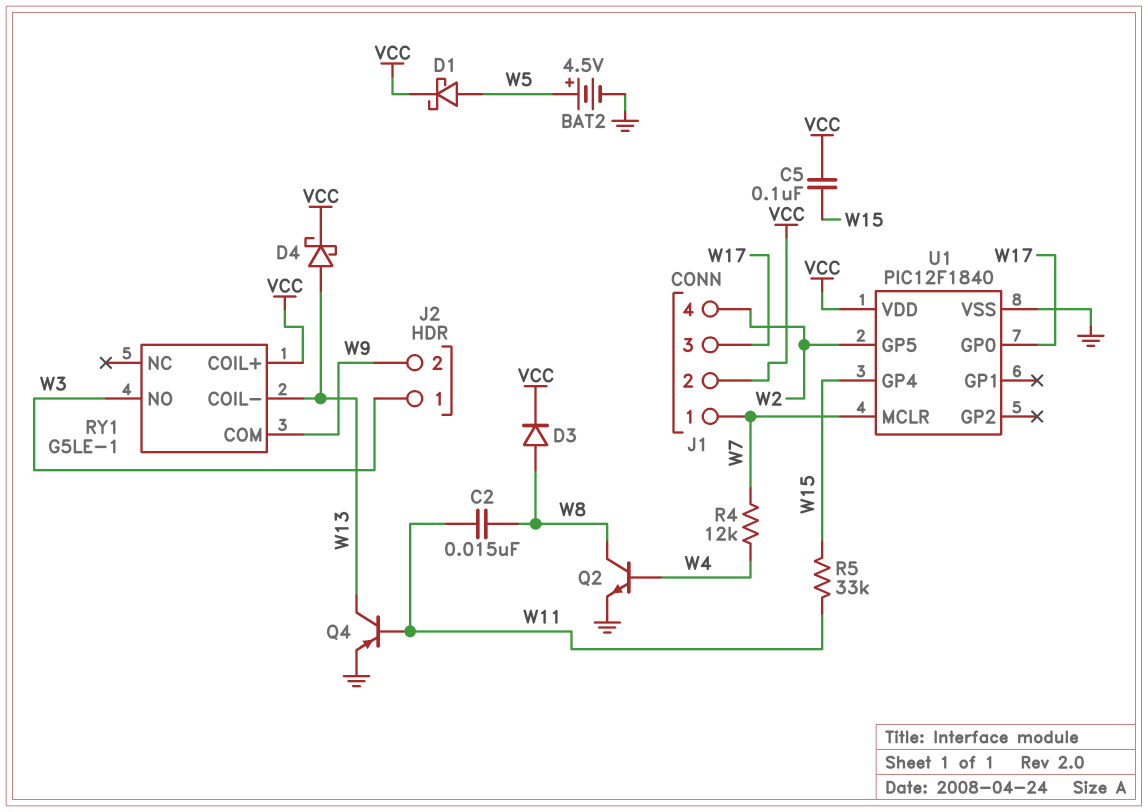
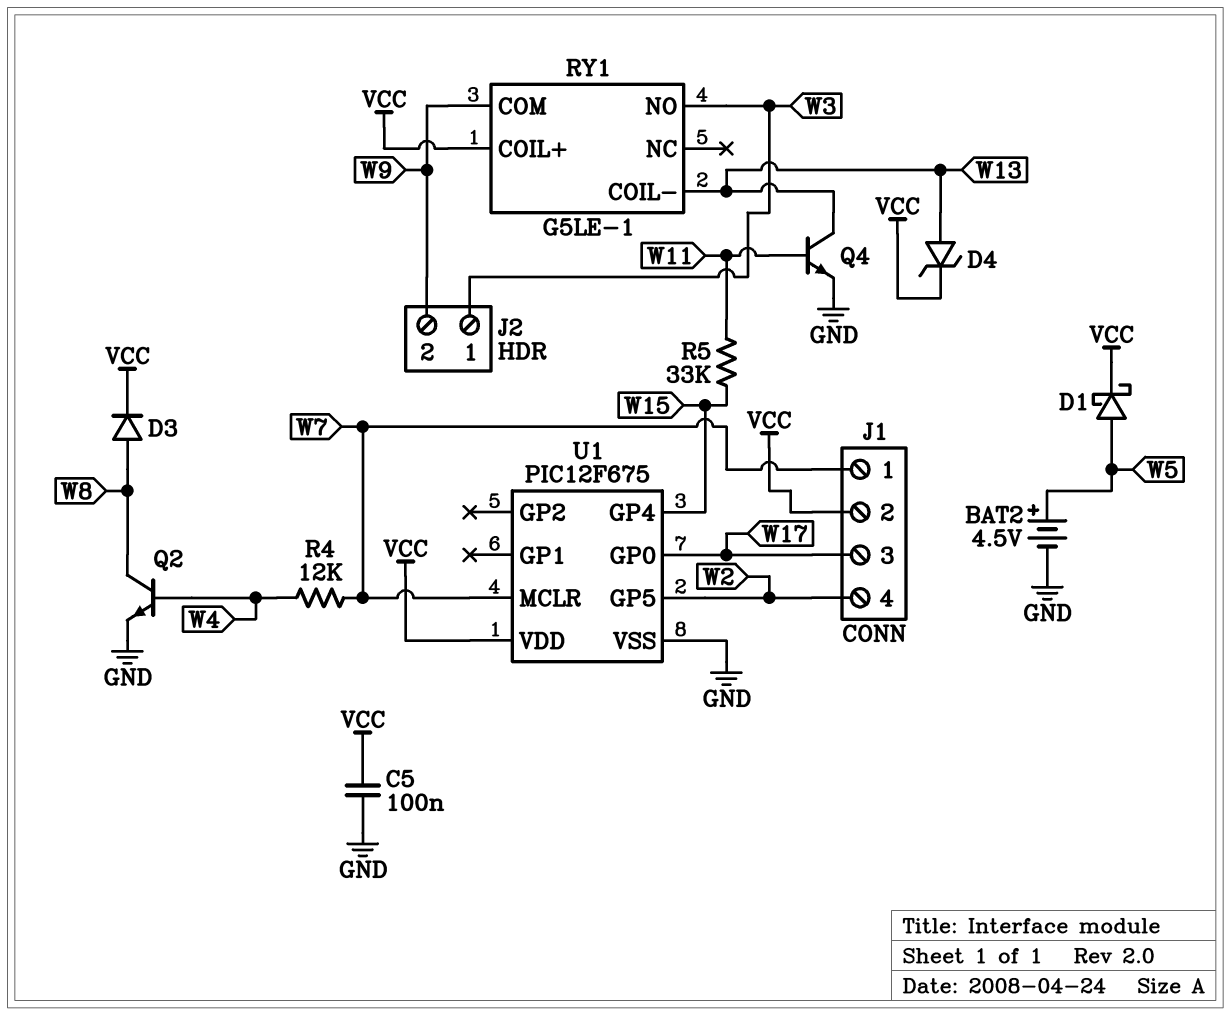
C2: 15nF (W8, W11) -> none
C5: 100nF (VCC, W15) -> 100nF (GND, VCC)
D4: schottky (A W13, K VCC) -> zener (A W13, K VCC)
Q4: PNP (B W11, C W13, E GND) -> NPN (B W11, C W13, E GND)
U1: PIC12F1840 -> PIC12F675

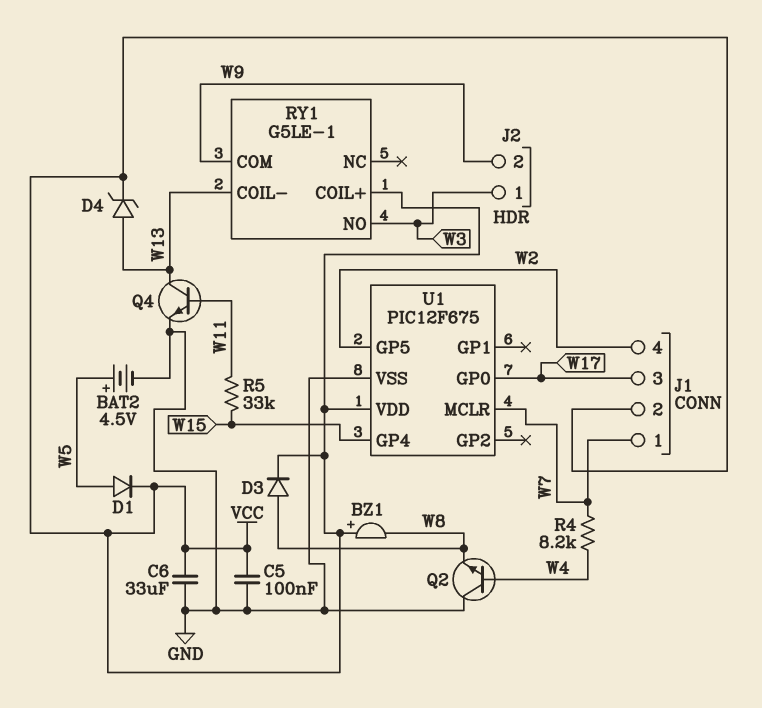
BZ1: none -> buzzer (plus VCC, minus W8)
C6: none -> 33uF (GND, VCC)
D1: schottky (A W5, K VCC) -> diode (A W5, K VCC)
Q2: NPN (B W4, C W8, E GND) -> NPN (B W4, C GND, E W8)
R4: 12k (W4, W7) -> 8.2k (W4, W7)

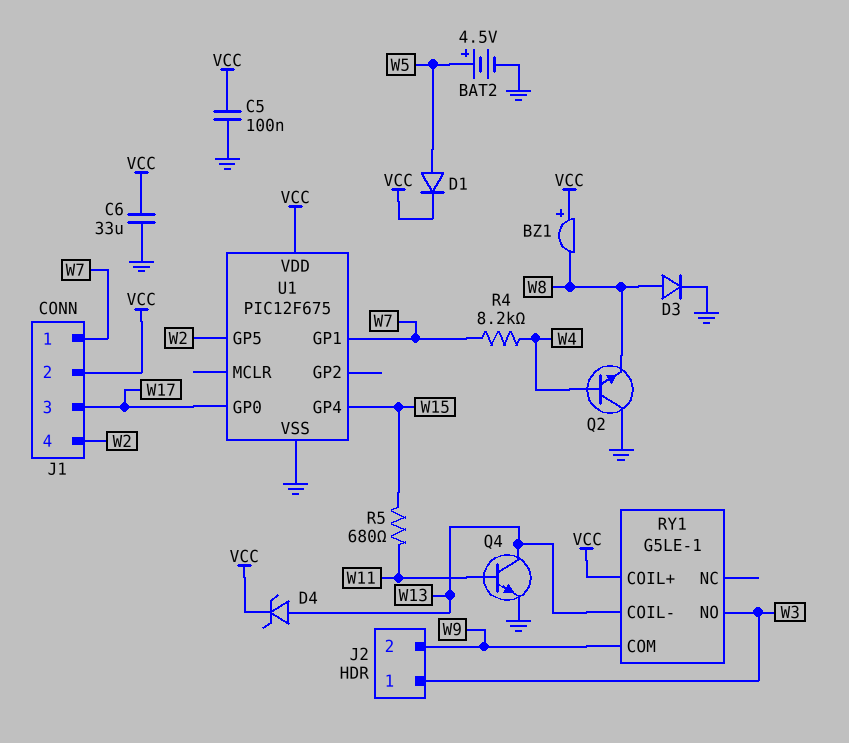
D3: diode (A W8, K VCC) -> diode (A W8, K GND)
R5: 33k (W11, W15) -> 680 (W11, W15)
U1 pin GP1: none -> W7
U1 pin MCLR: W7 -> none

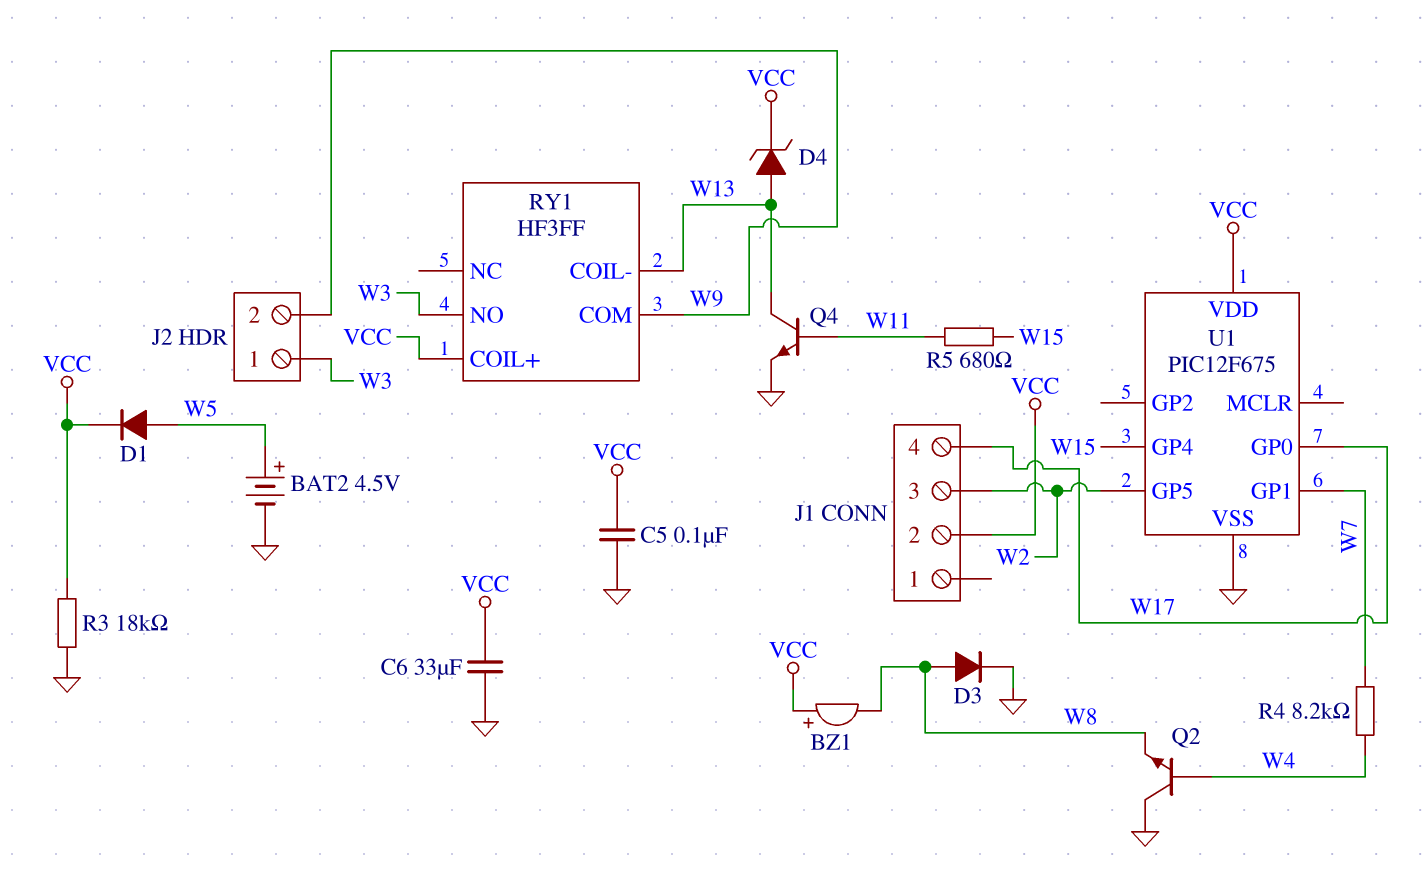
J1 pin 1: W7 -> none
J1 pin 3: W17 -> W2
J1 pin 4: W2 -> W17
R3: none -> 18k (GND, VCC)
RY1: G5LE-1 -> HF3FF

